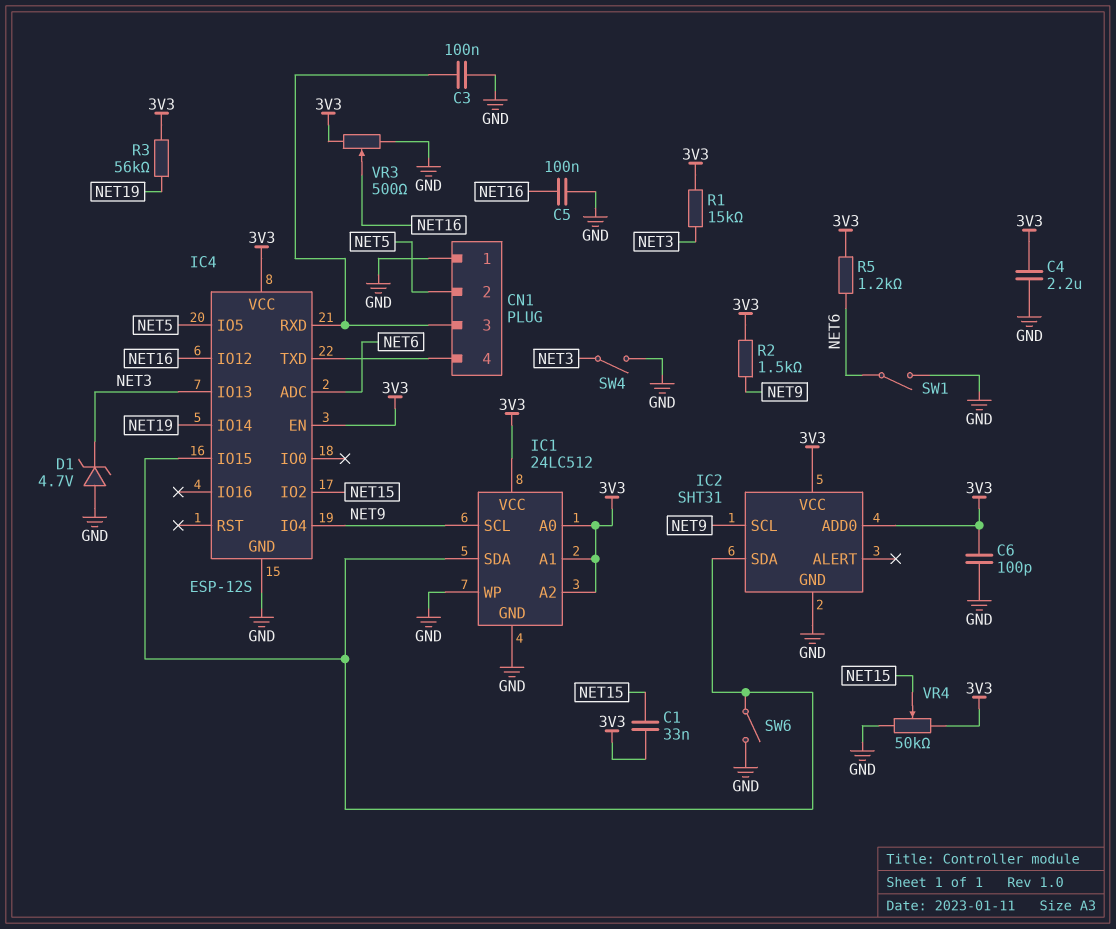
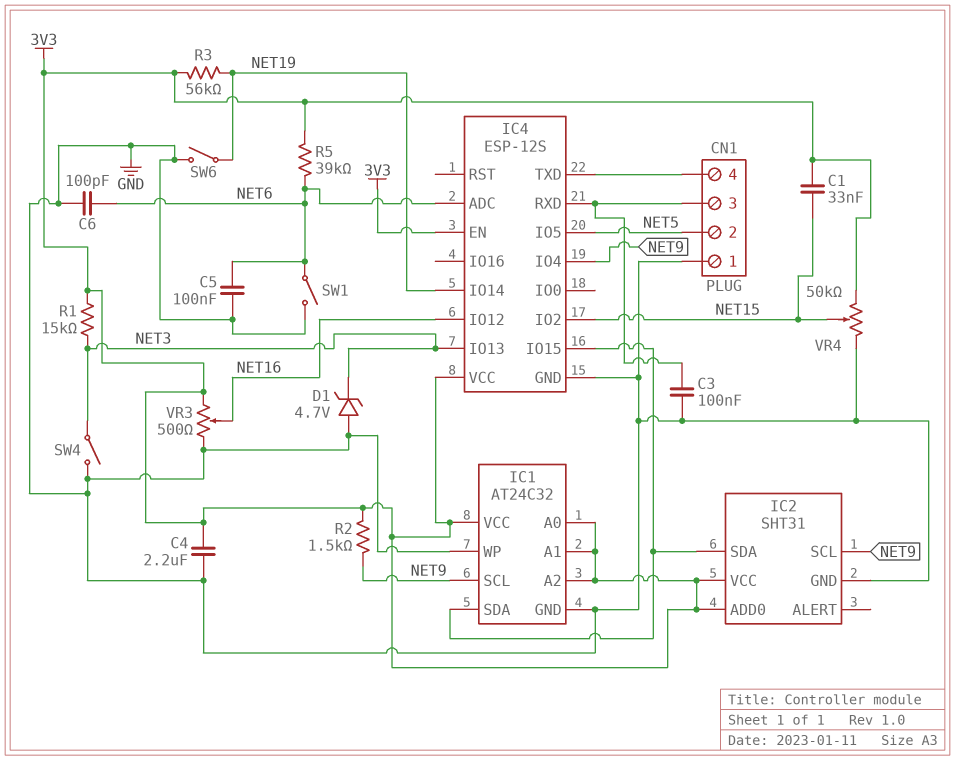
C5: 100nF (GND, NET16) -> 100nF (GND, NET6)
C6: 100pF (3V3, GND) -> 100pF (GND, NET6)
IC1: 24LC512 -> AT24C32
R5: 1.2k (3V3, NET6) -> 39k (3V3, NET6)
SW6: switch (GND, IC1/SDA) -> switch (GND, NET19)

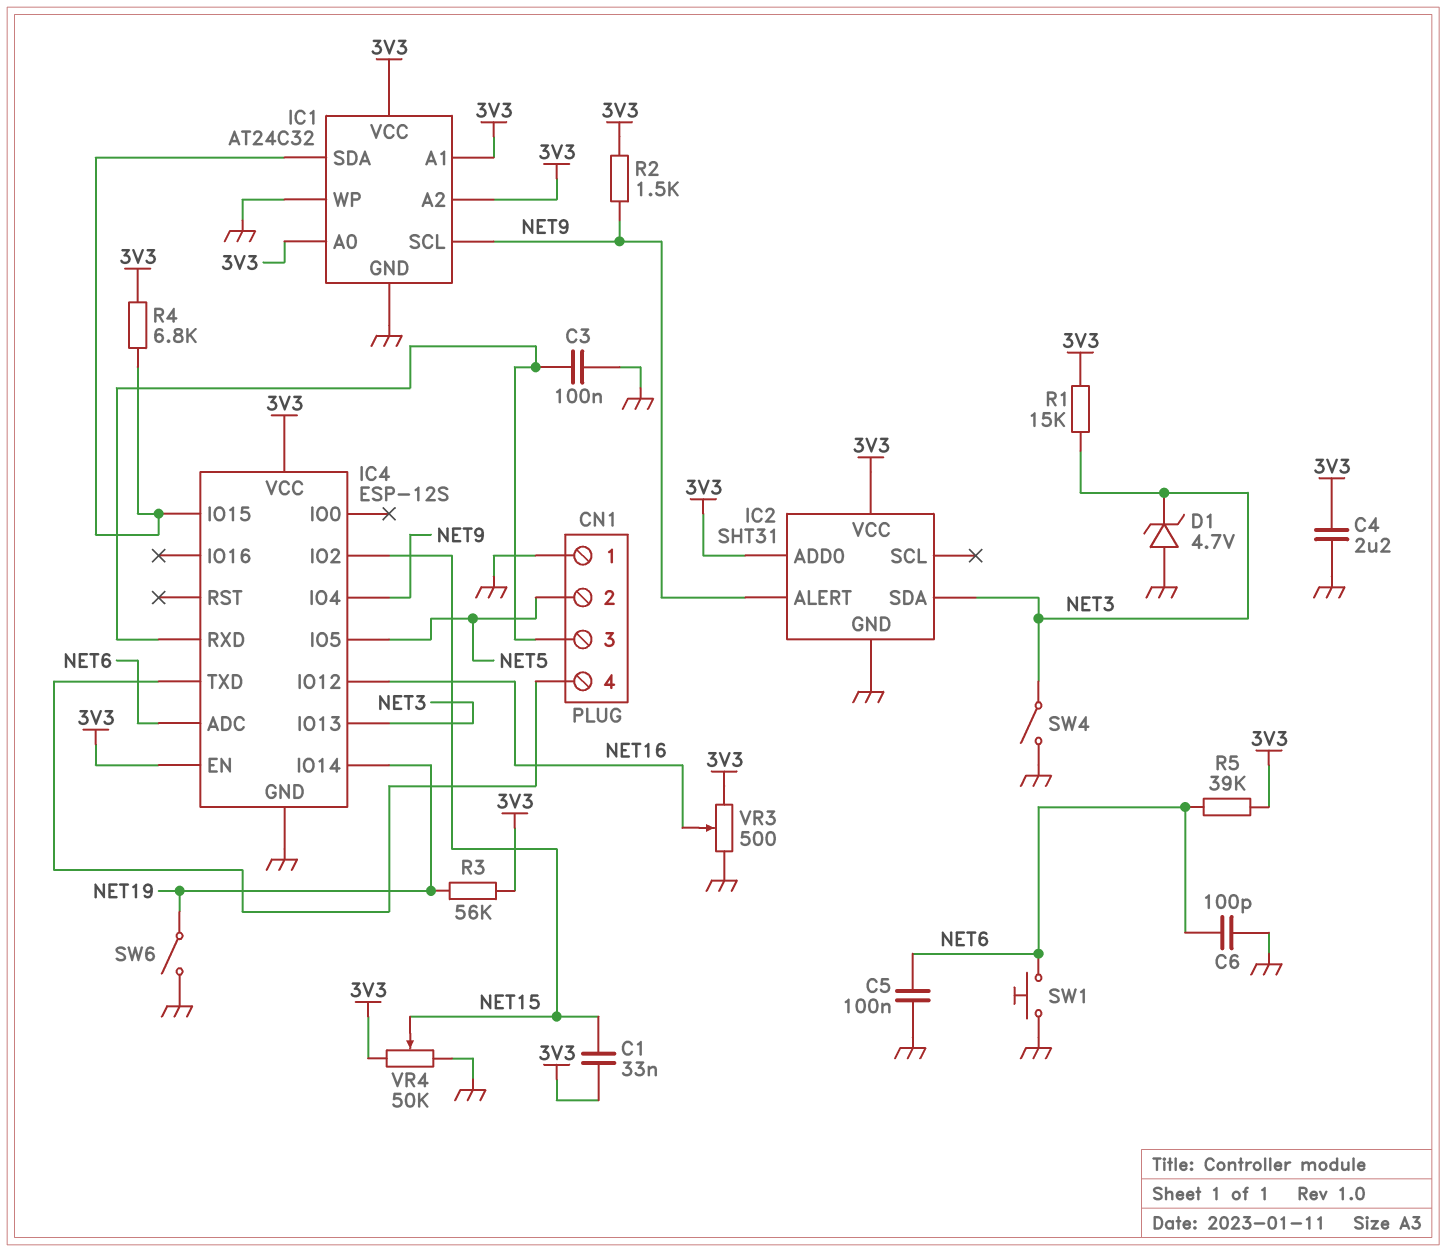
IC2 pin ALERT: none -> NET9
IC2 pin SCL: NET9 -> none
IC2 pin SDA: IC1/SDA -> NET3
R4: none -> 6.8k (3V3, IC1/SDA)
SW1: switch (GND, NET6) -> button (GND, NET6)

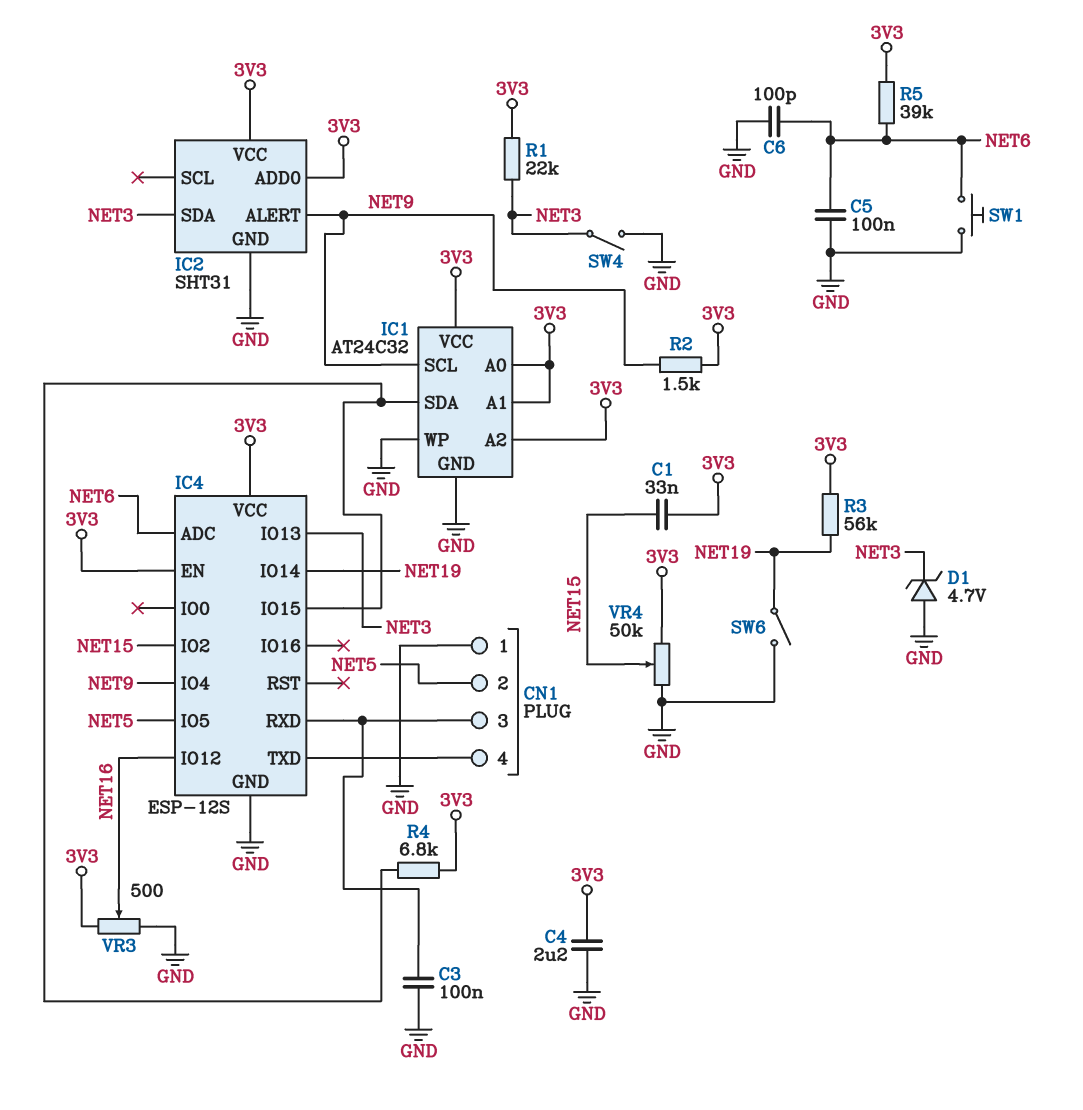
R1: 15k (3V3, NET3) -> 22k (3V3, NET3)

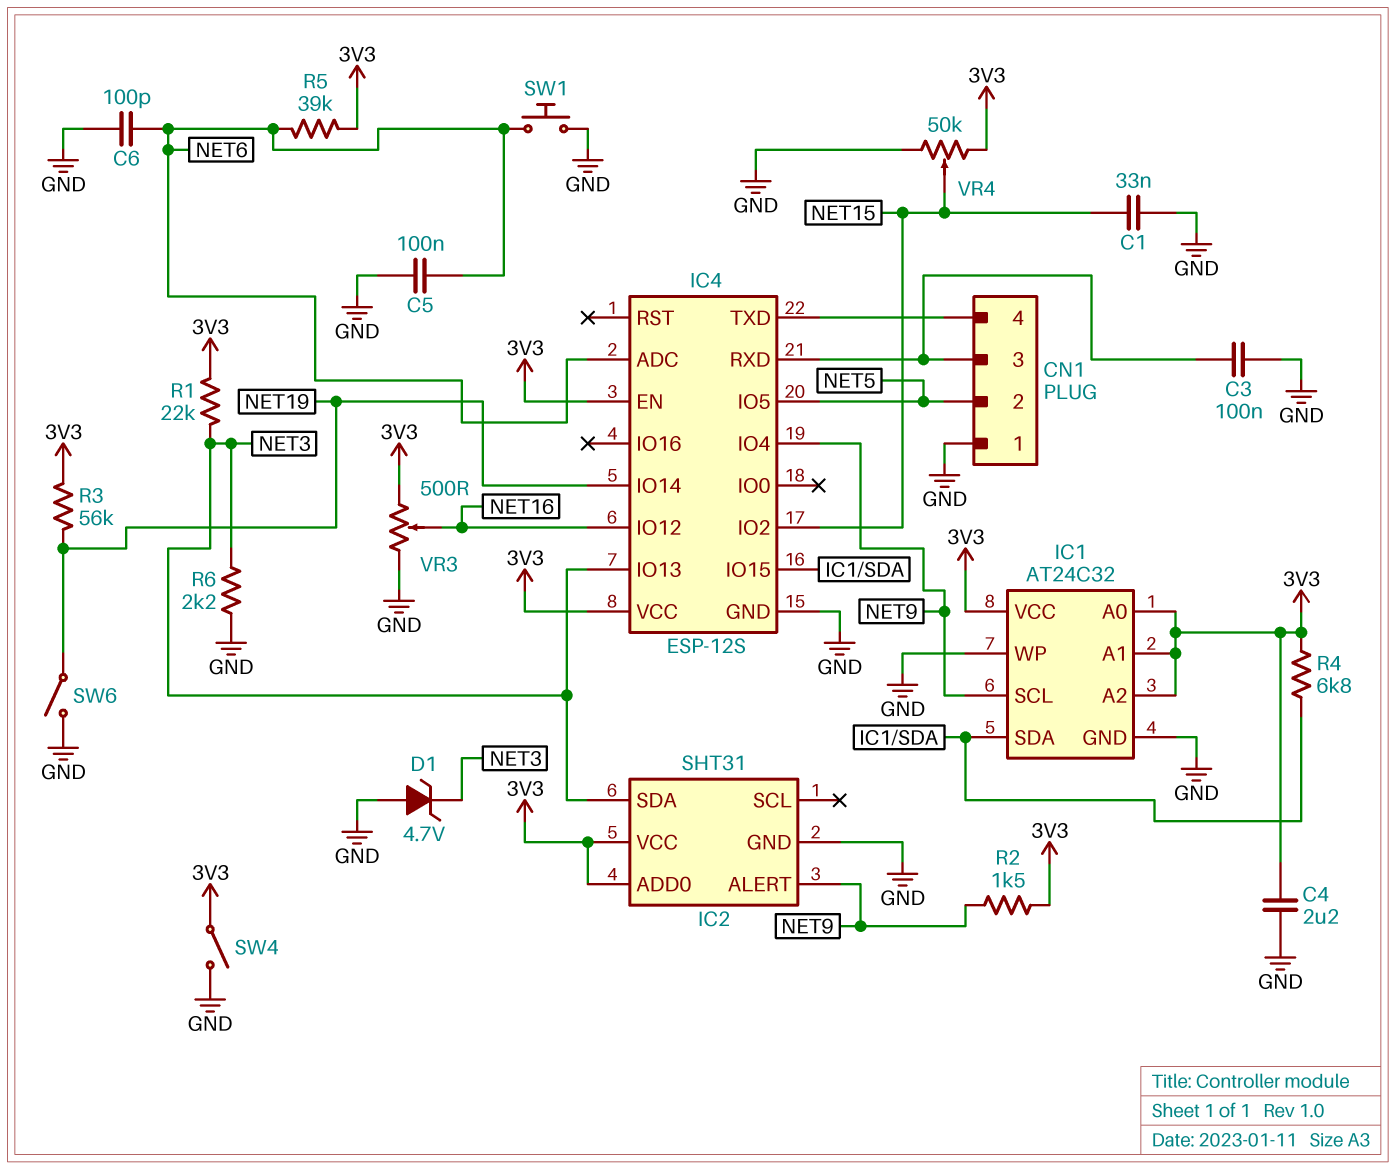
C1: 33nF (3V3, NET15) -> 33nF (GND, NET15)
R6: none -> 2.2k (GND, NET3)
SW4: switch (GND, NET3) -> switch (3V3, GND)

